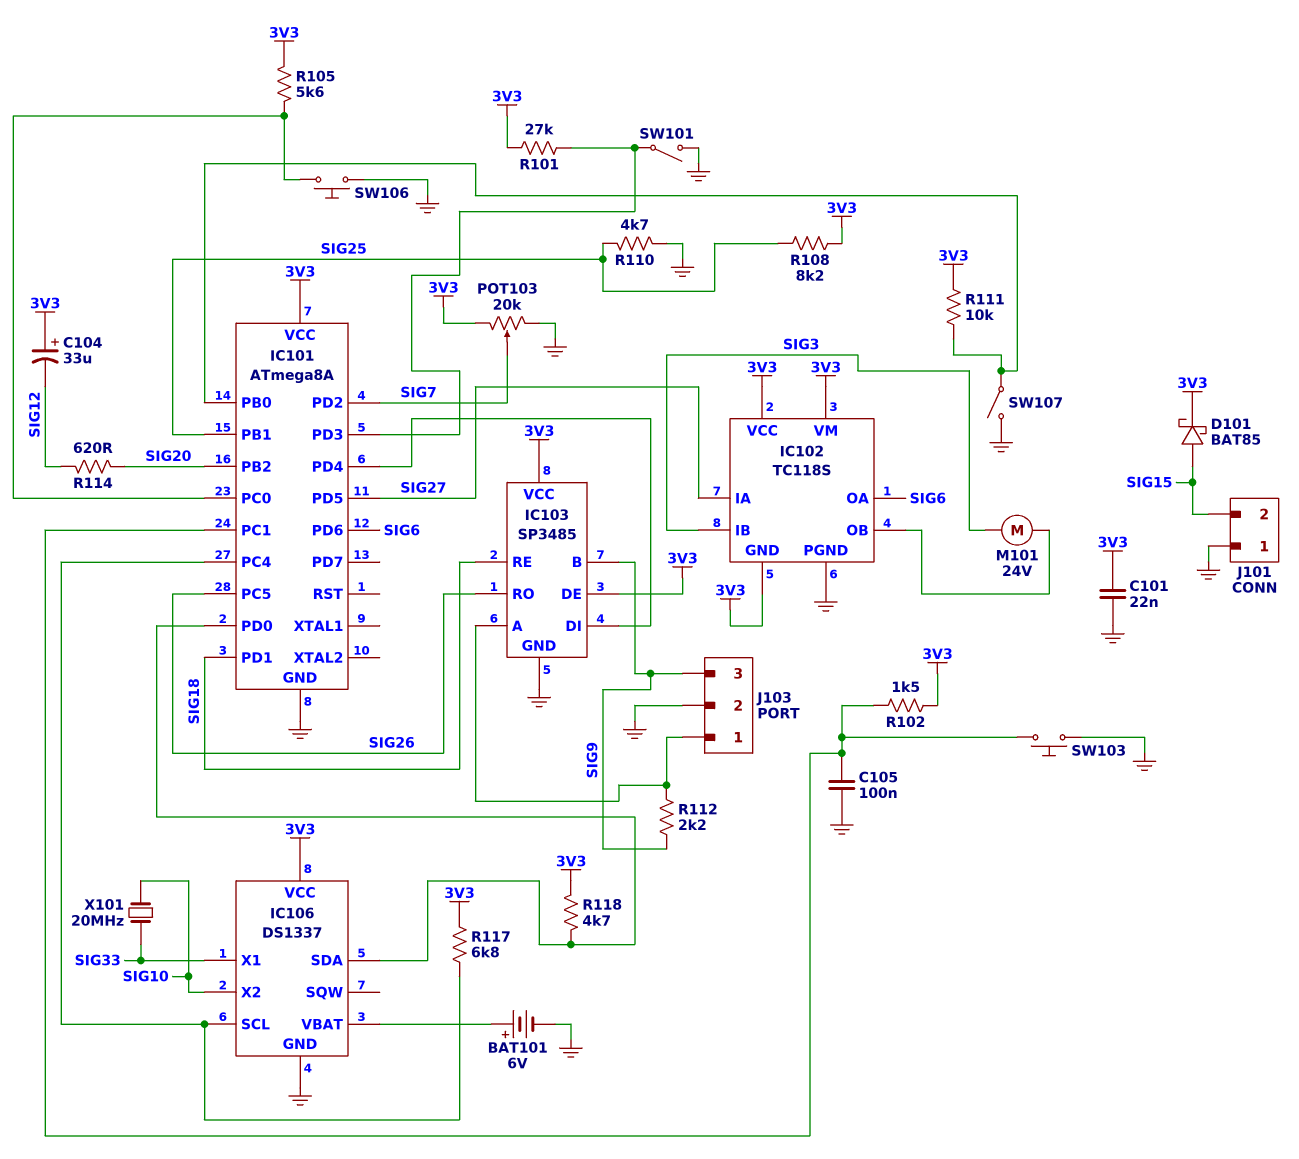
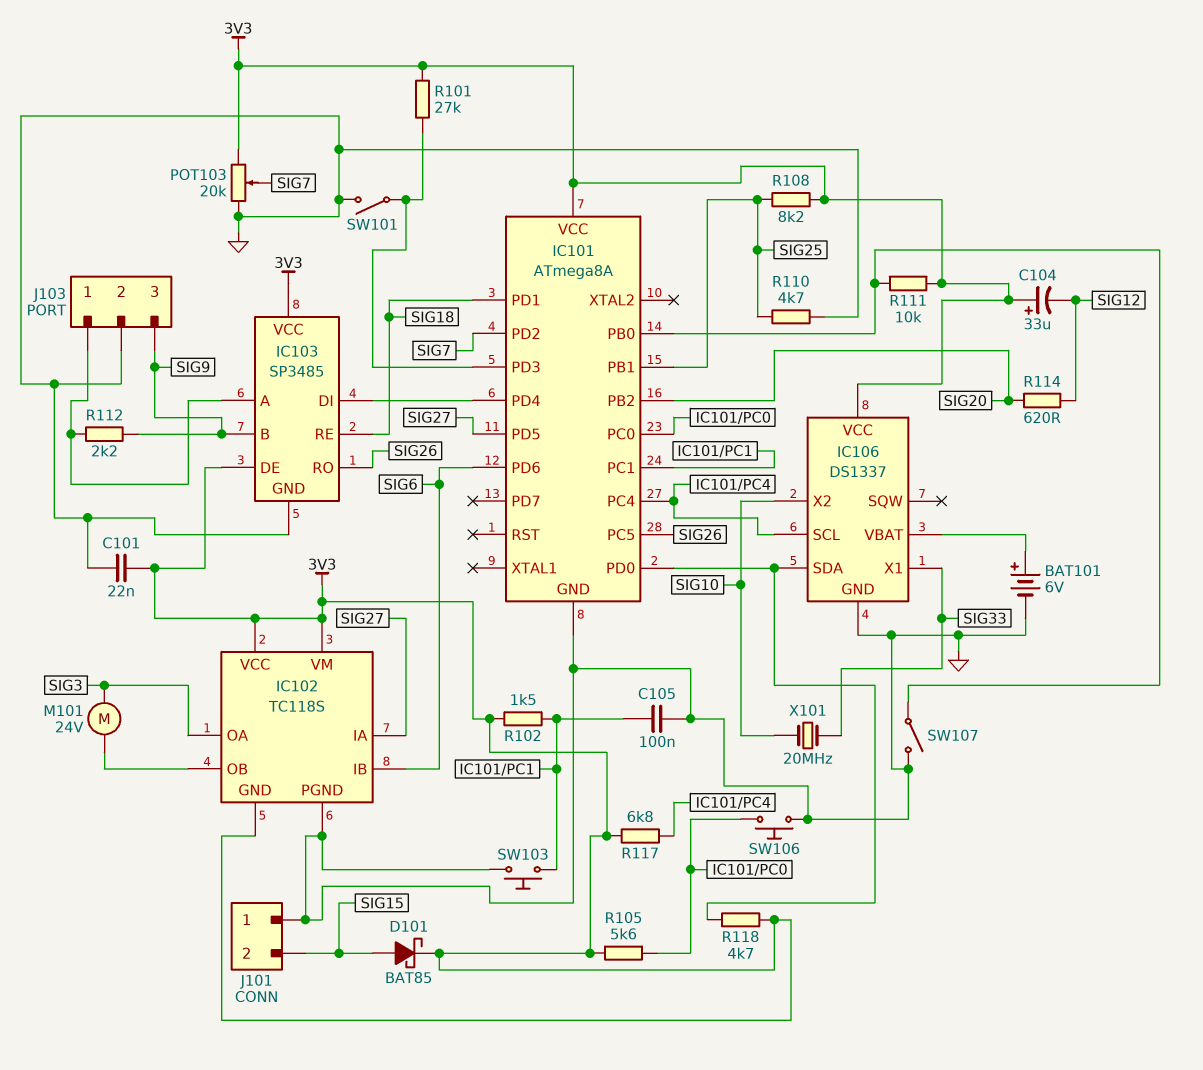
IC102 pin IB: SIG3 -> SIG6
IC102 pin OA: SIG6 -> SIG3

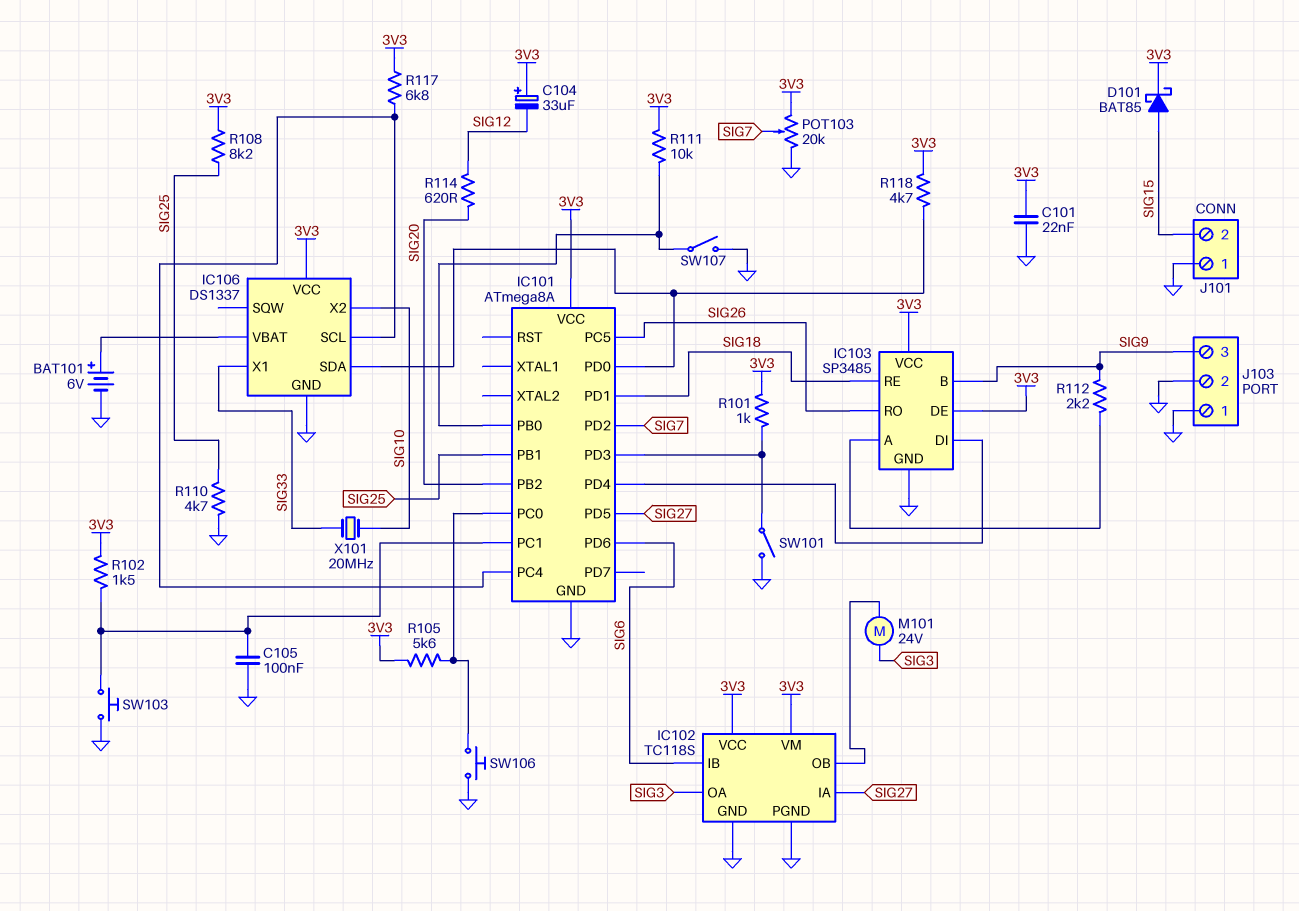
IC102 pin GND: 3V3 -> GND
J103 pin 1: IC103/A -> GND
R101: 27k (3V3, IC101/PD3) -> 1k (3V3, IC101/PD3)

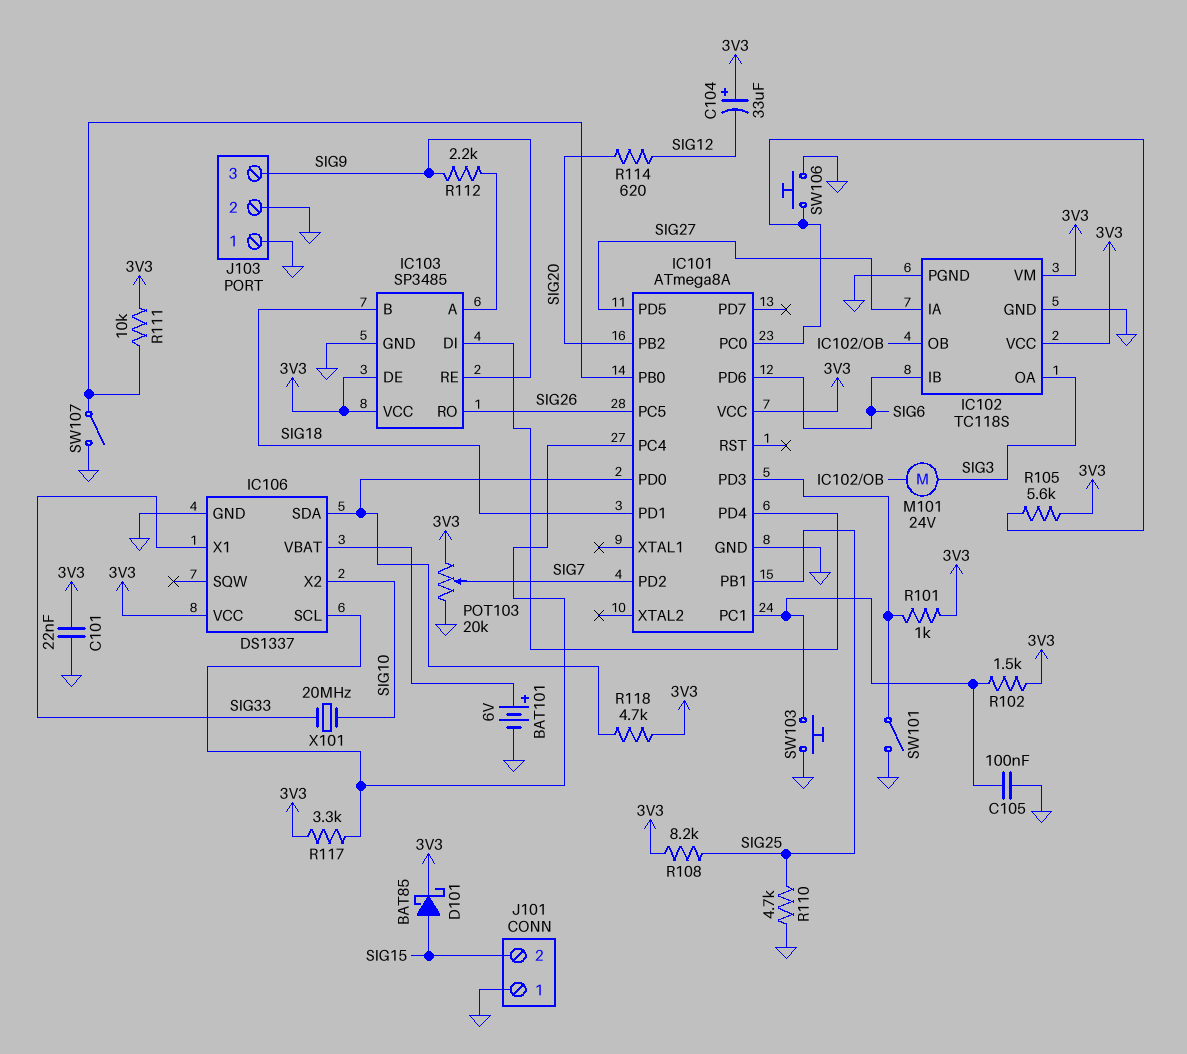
IC103 pin B: SIG9 -> SIG18
IC103 pin RE: SIG18 -> SIG9
R117: 6.8k (3V3, IC101/PC4) -> 3.3k (3V3, IC101/PC4)

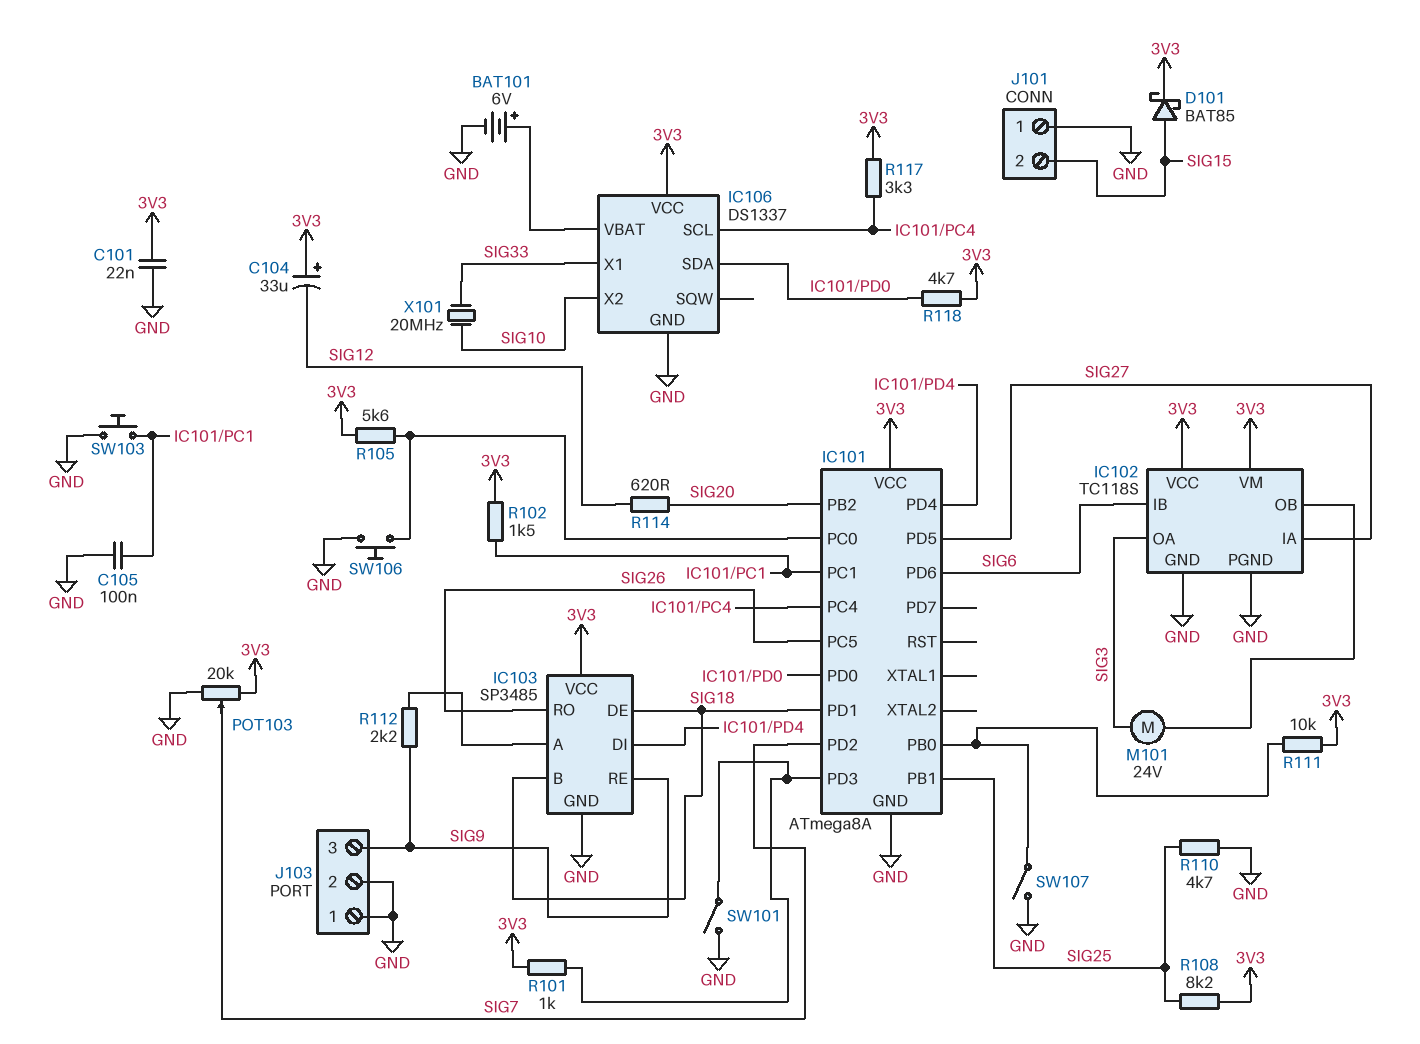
IC103 pin DE: 3V3 -> SIG18

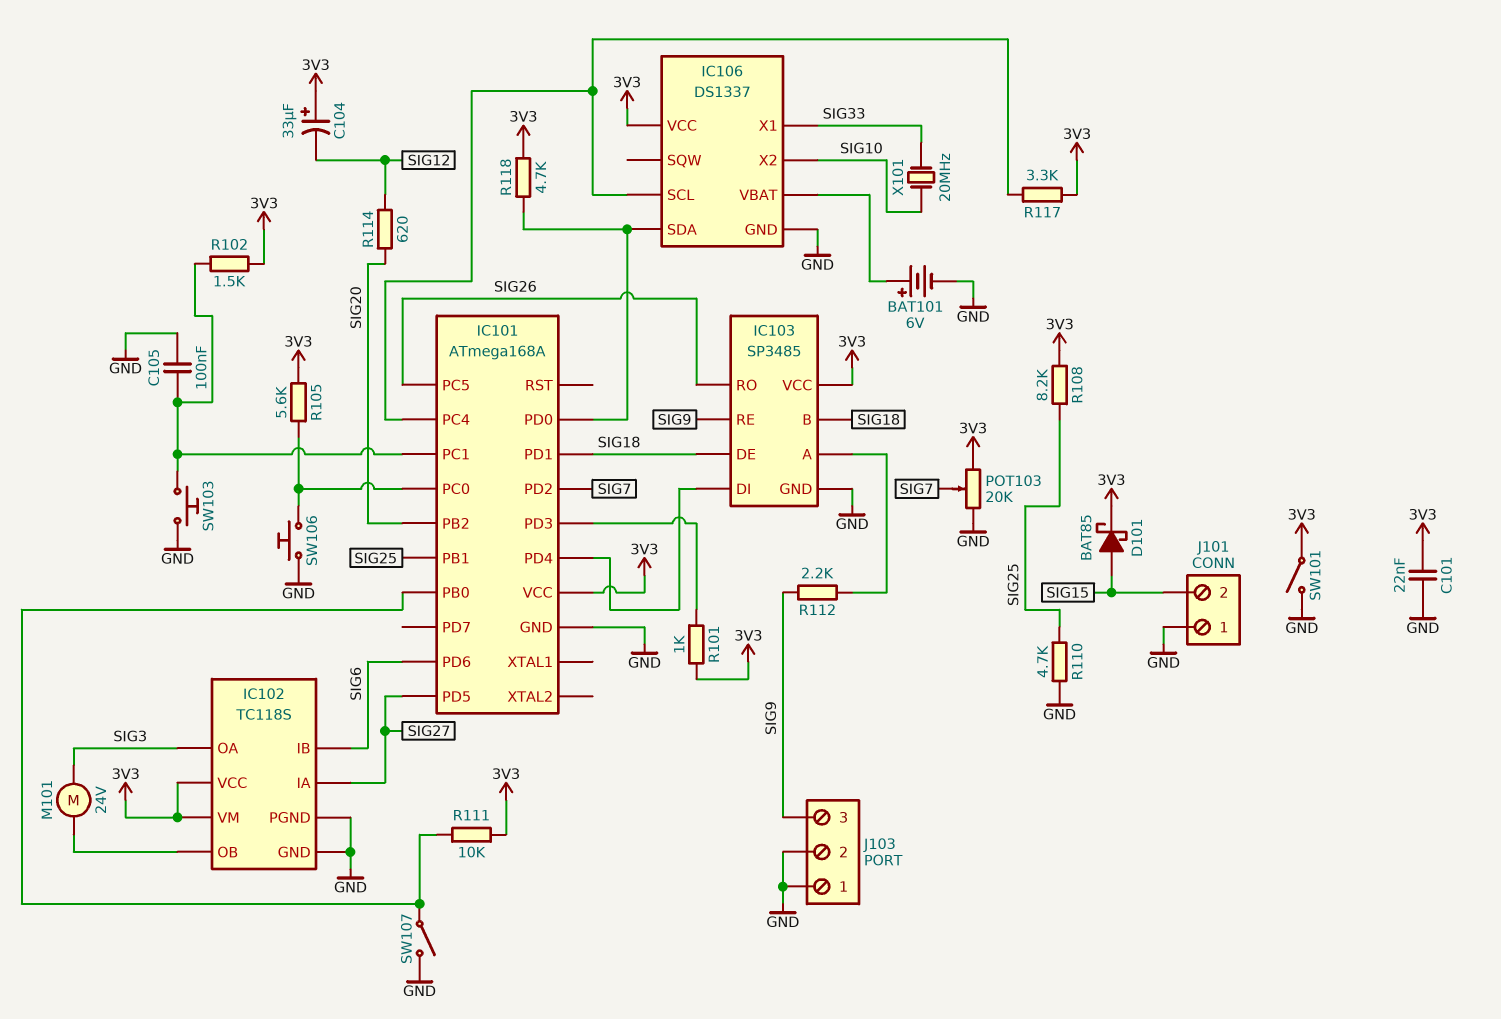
IC101: ATmega8A -> ATmega168A
SW101: switch (GND, IC101/PD3) -> switch (3V3, GND)

